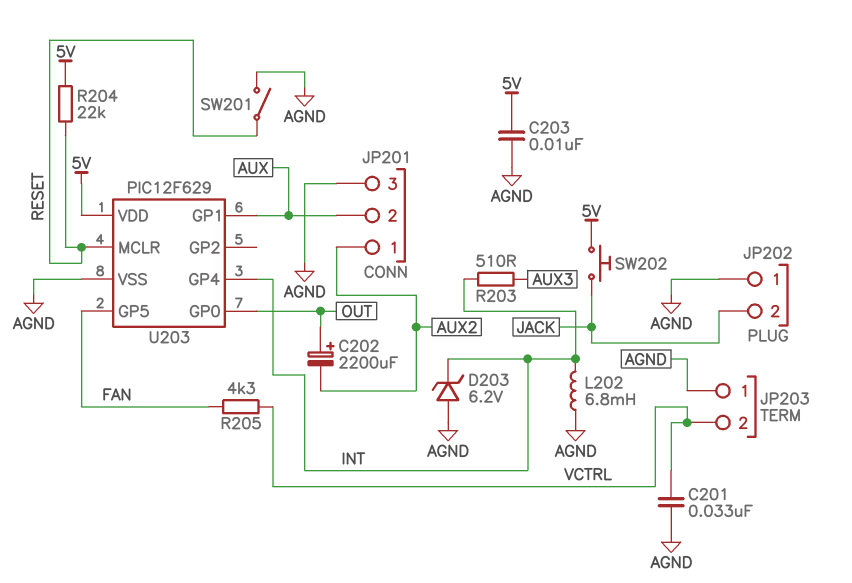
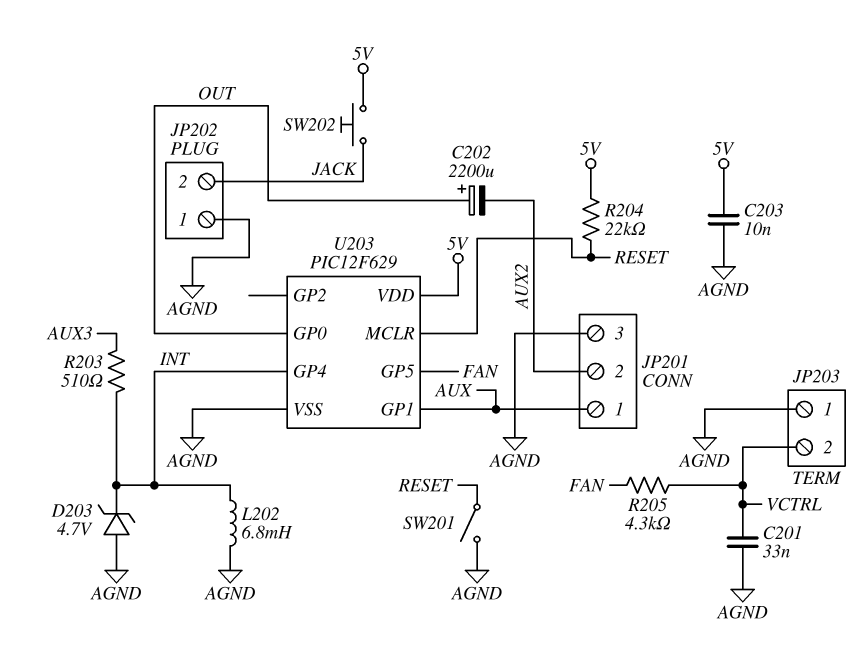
D203: zener 6.2V (A AGND, K INT) -> zener 4.7V (A AGND, K INT)
JP201 pin 1: AUX2 -> AUX
JP201 pin 2: AUX -> AUX2

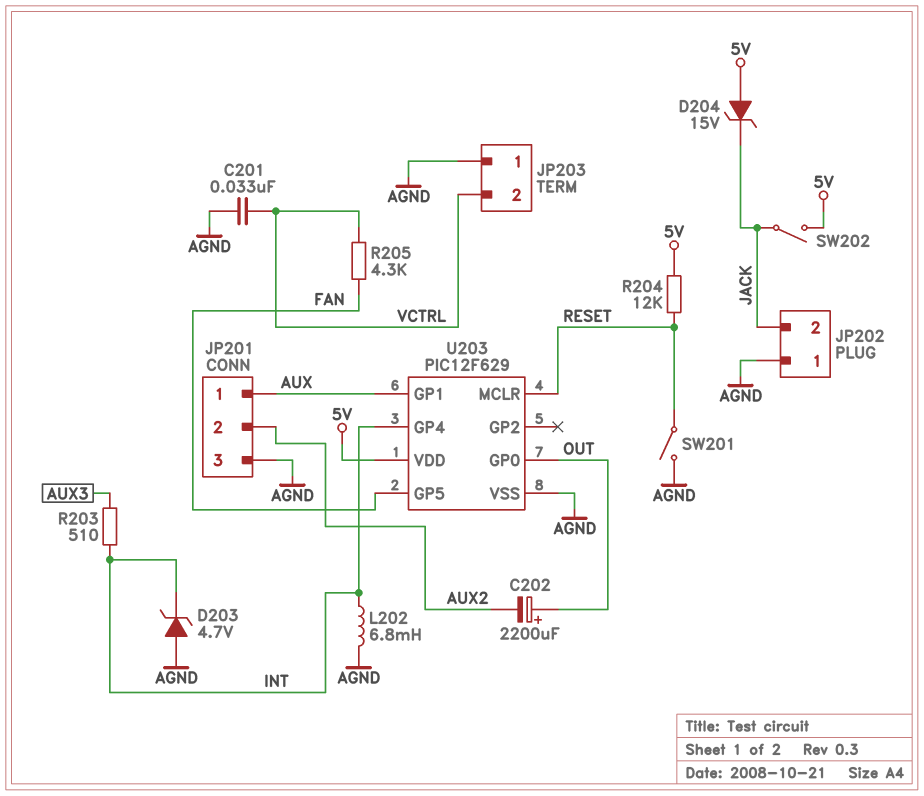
C203: 10nF (5V, AGND) -> none
D204: none -> zener 15V (A 5V, K JACK)
R204: 22k (5V, RESET) -> 12k (5V, RESET)
SW202: button (5V, JACK) -> switch (5V, JACK)

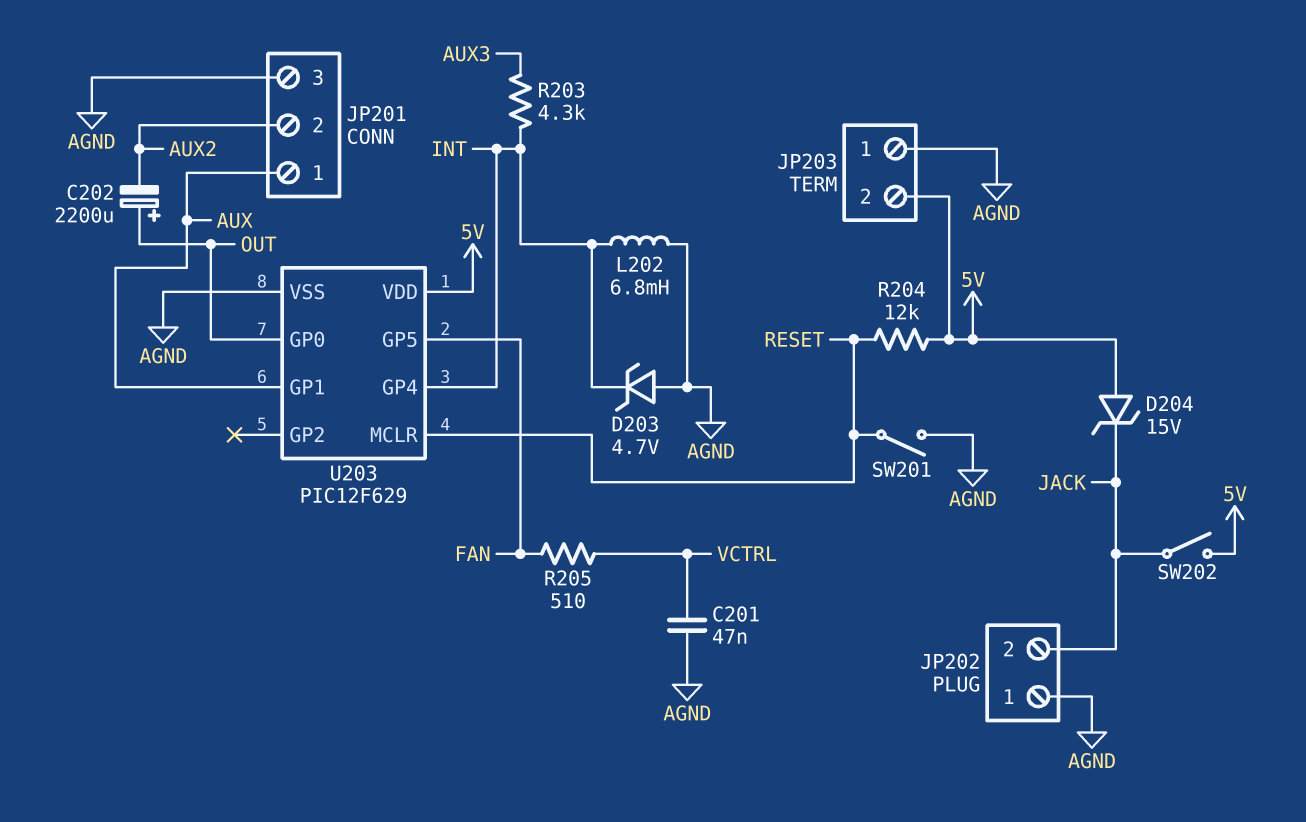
C201: 33nF (AGND, VCTRL) -> 47nF (AGND, VCTRL)
JP203 pin 2: VCTRL -> 5V
R203: 510 (AUX3, INT) -> 4.3k (AUX3, INT)
R205: 4.3k (FAN, VCTRL) -> 510 (FAN, VCTRL)

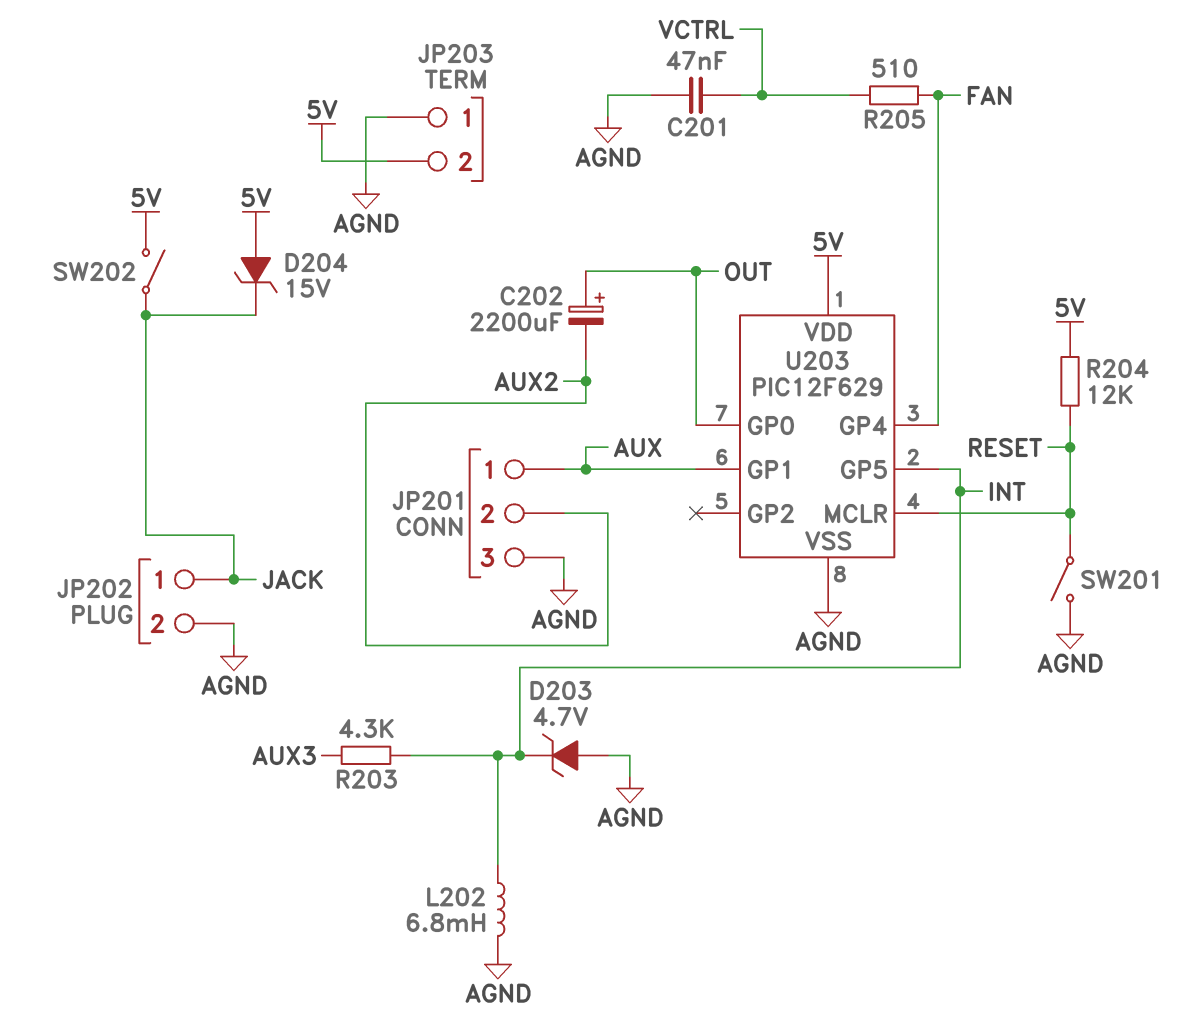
JP202 pin 1: AGND -> JACK
JP202 pin 2: JACK -> AGND
U203 pin GP4: INT -> FAN
U203 pin GP5: FAN -> INT

